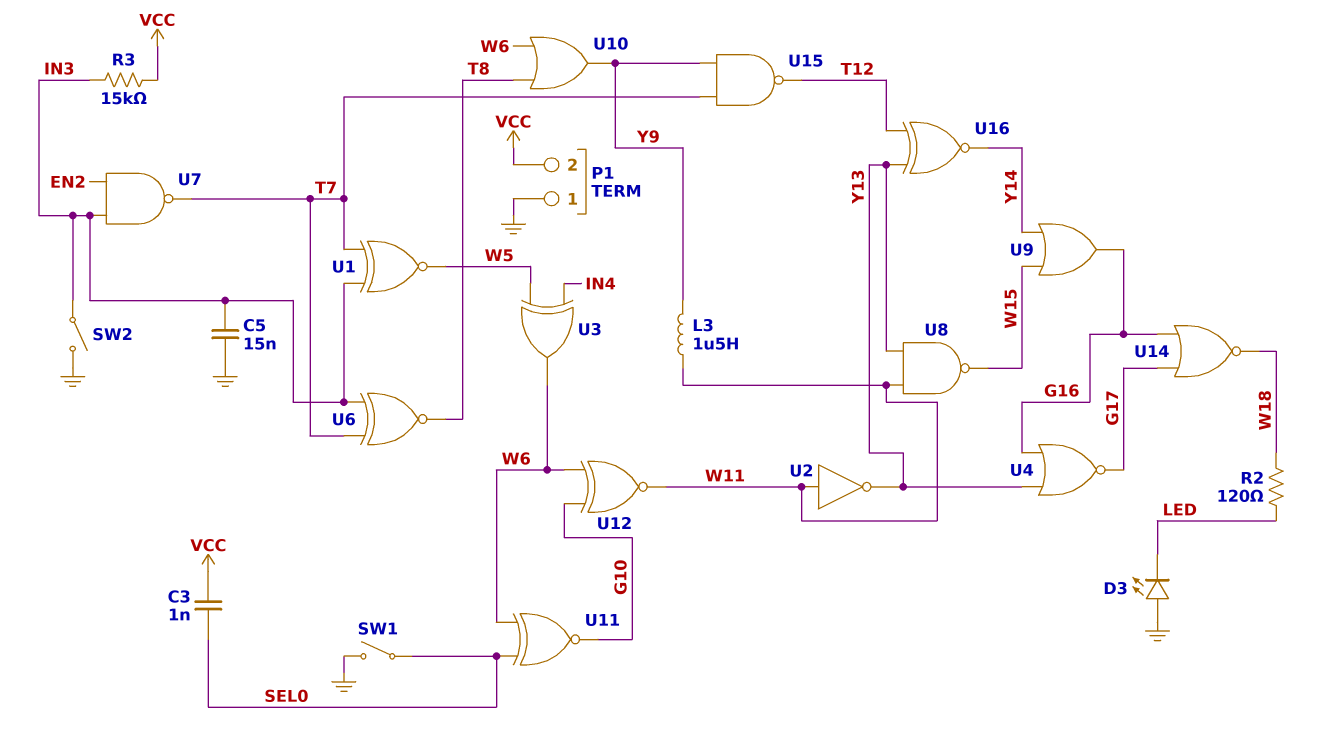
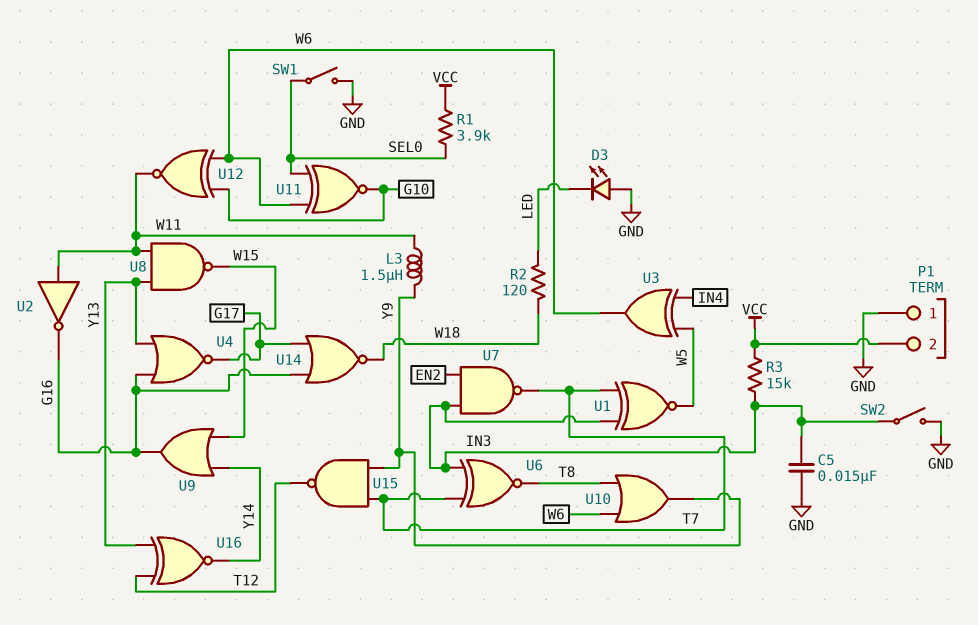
C3: 1nF (SEL0, VCC) -> none
R1: none -> 3.9k (SEL0, VCC)
U2: NOT (in W11, out Y13) -> NOT (in W11, out G16)

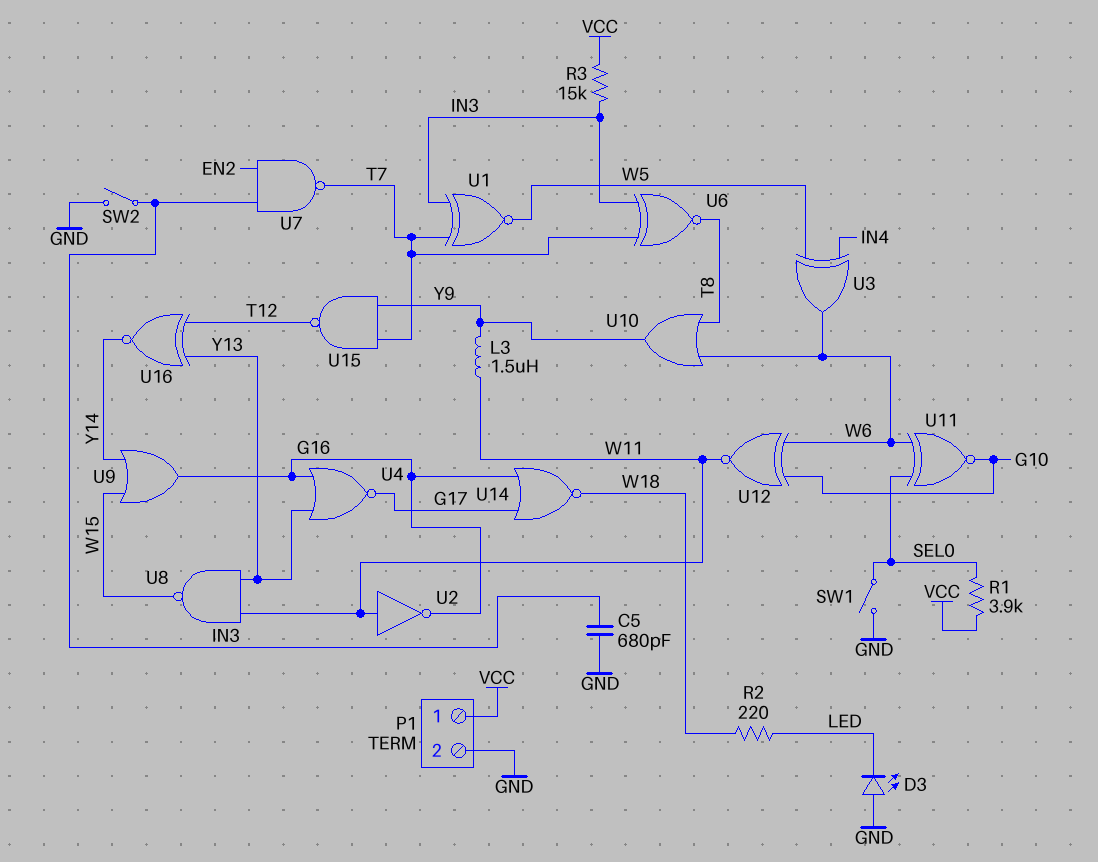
C5: 15nF (GND, IN3) -> 680pF (GND, IN3)
P1 pin 1: GND -> VCC
P1 pin 2: VCC -> GND
R2: 120 (LED, W18) -> 220 (LED, W18)

